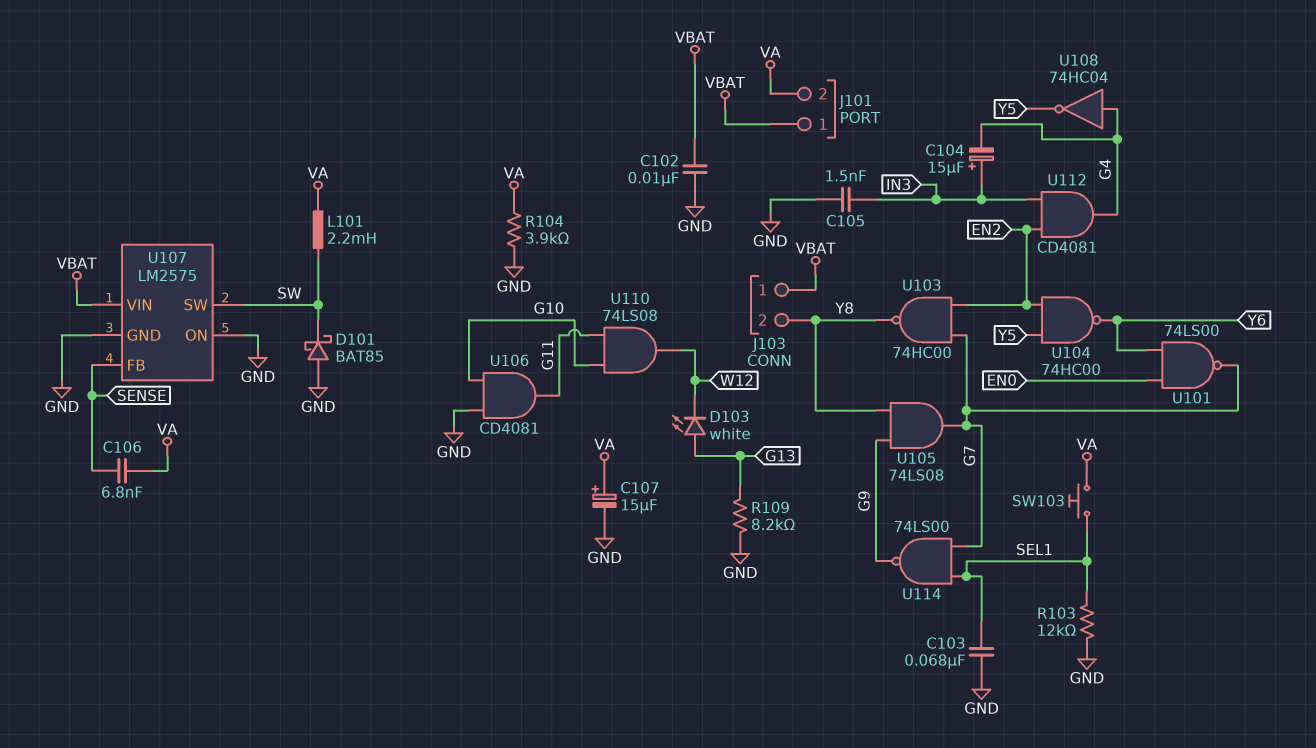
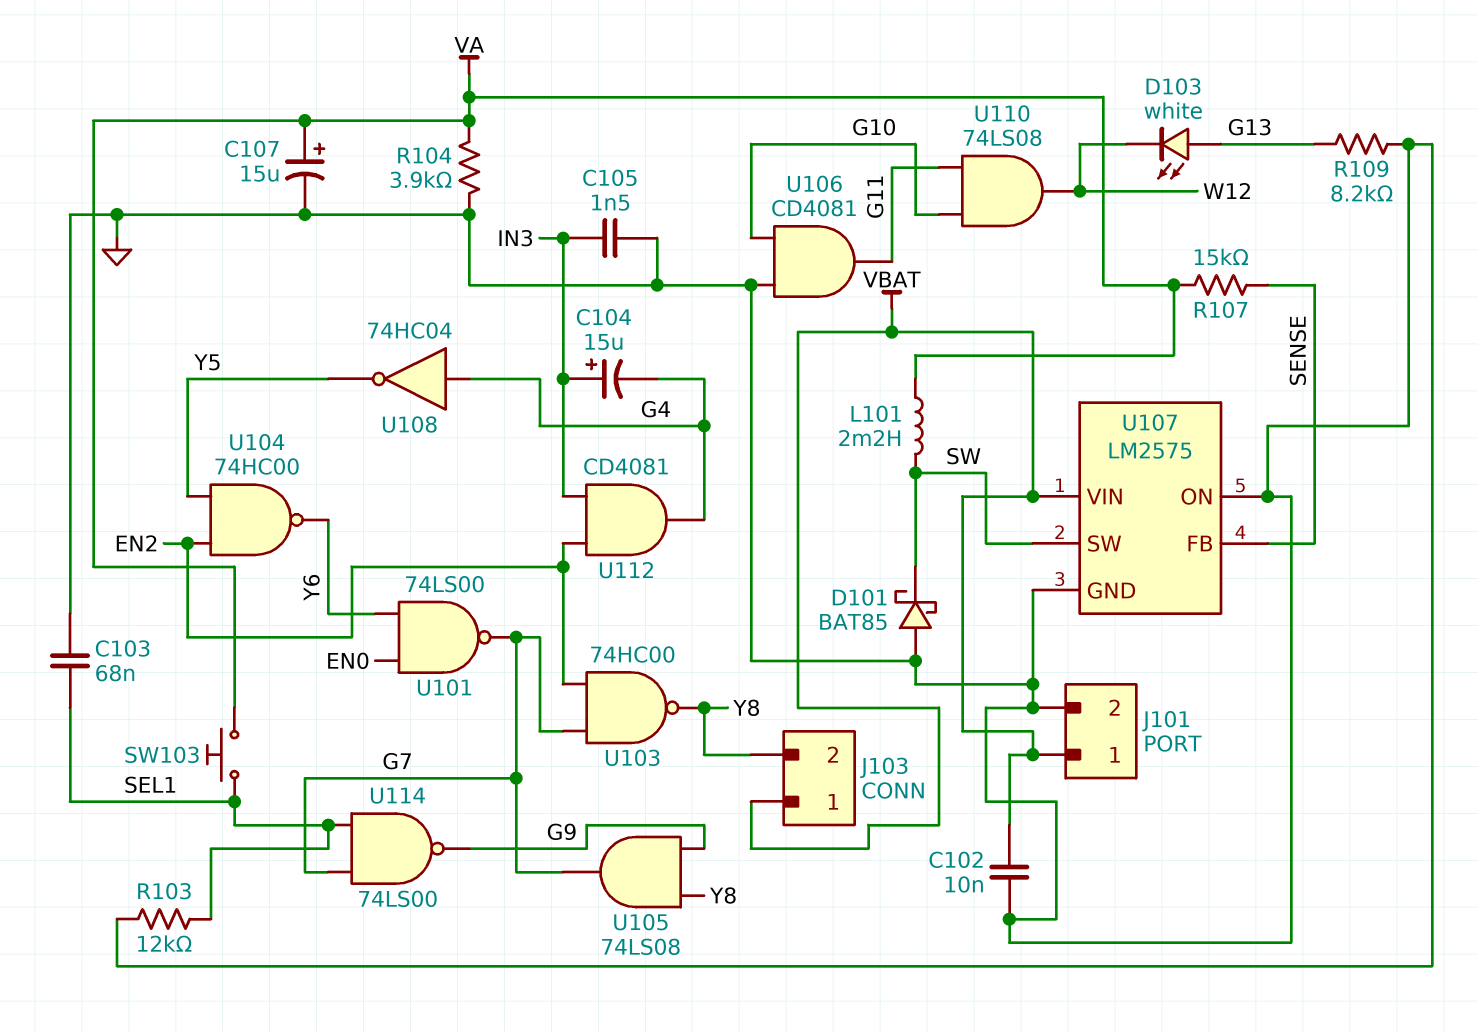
C106: 6.8nF (SENSE, VA) -> none
J101 pin 2: VA -> GND
R107: none -> 15k (SENSE, VA)

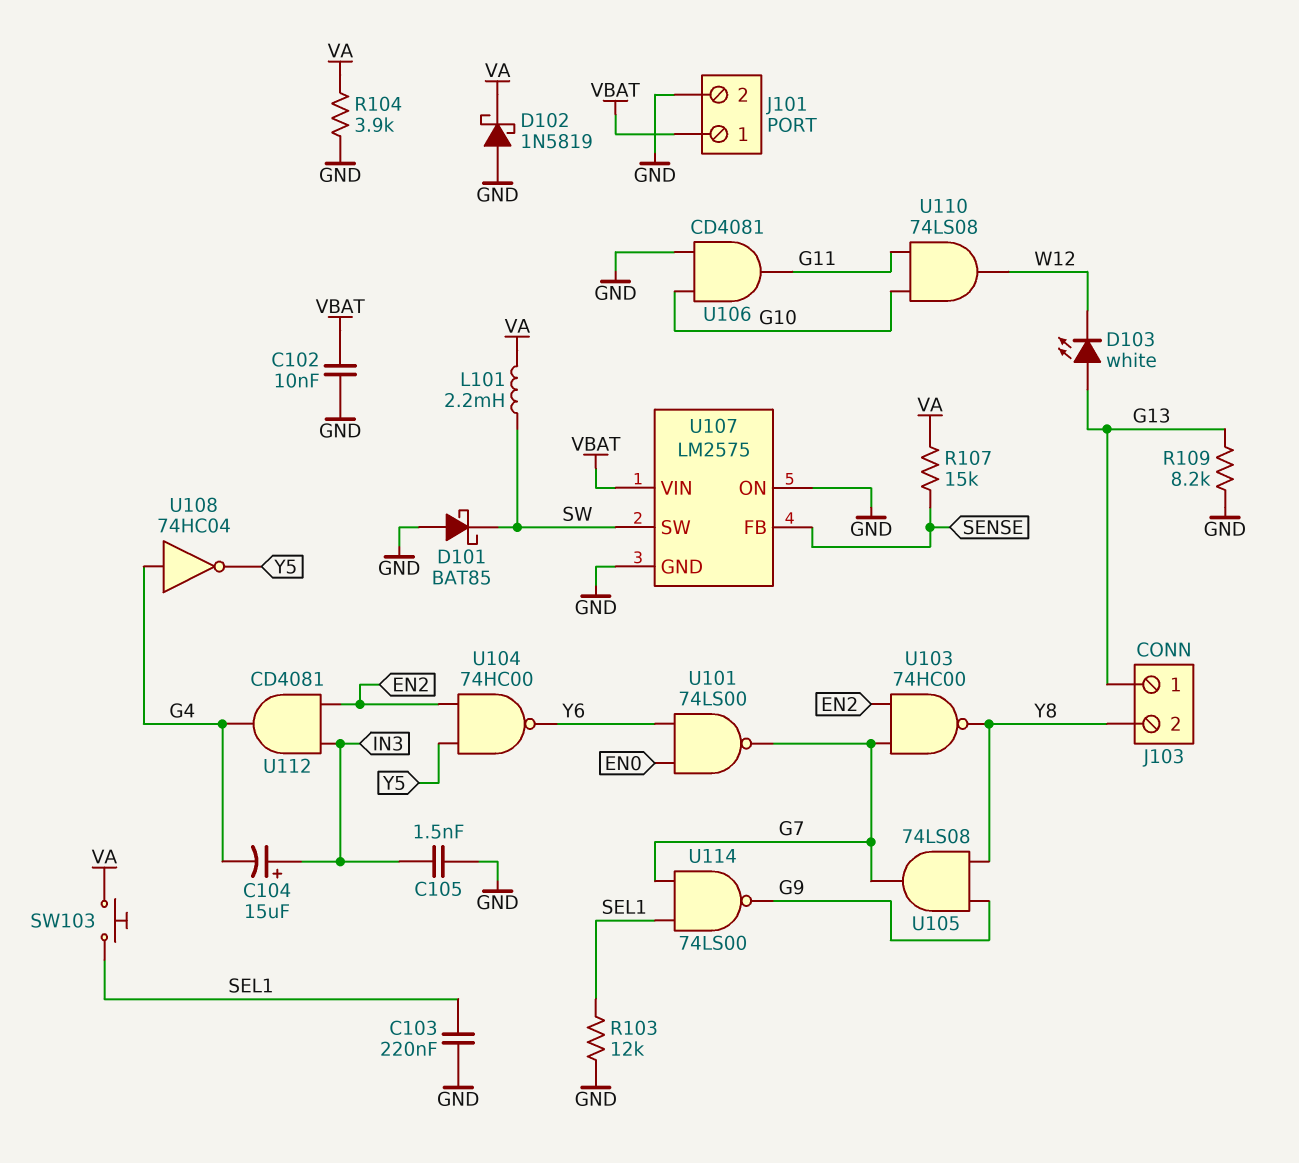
C103: 68nF (GND, SEL1) -> 220nF (GND, SEL1)
C107: 15uF (plus VA, minus GND) -> none
D102: none -> schottky 1N5819 (A GND, K VA)
J103 pin 1: VBAT -> G13

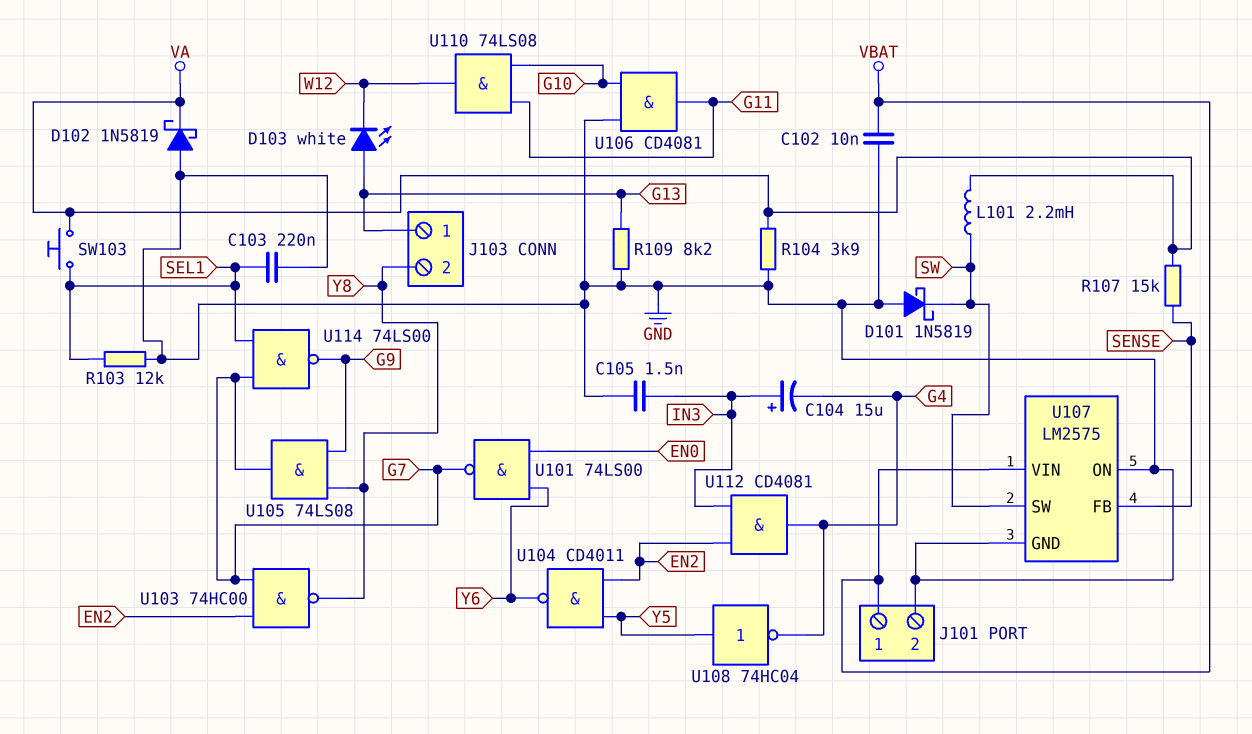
D101: schottky BAT85 (A GND, K SW) -> schottky 1N5819 (A GND, K SW)
U104: NAND 74HC00 (in EN2, in Y5, out Y6) -> NAND CD4011 (in EN2, in Y5, out Y6)
U108: NOT 74HC04 (in G4, out Y5) -> NOT 74HC04 (in Y5, out G4)

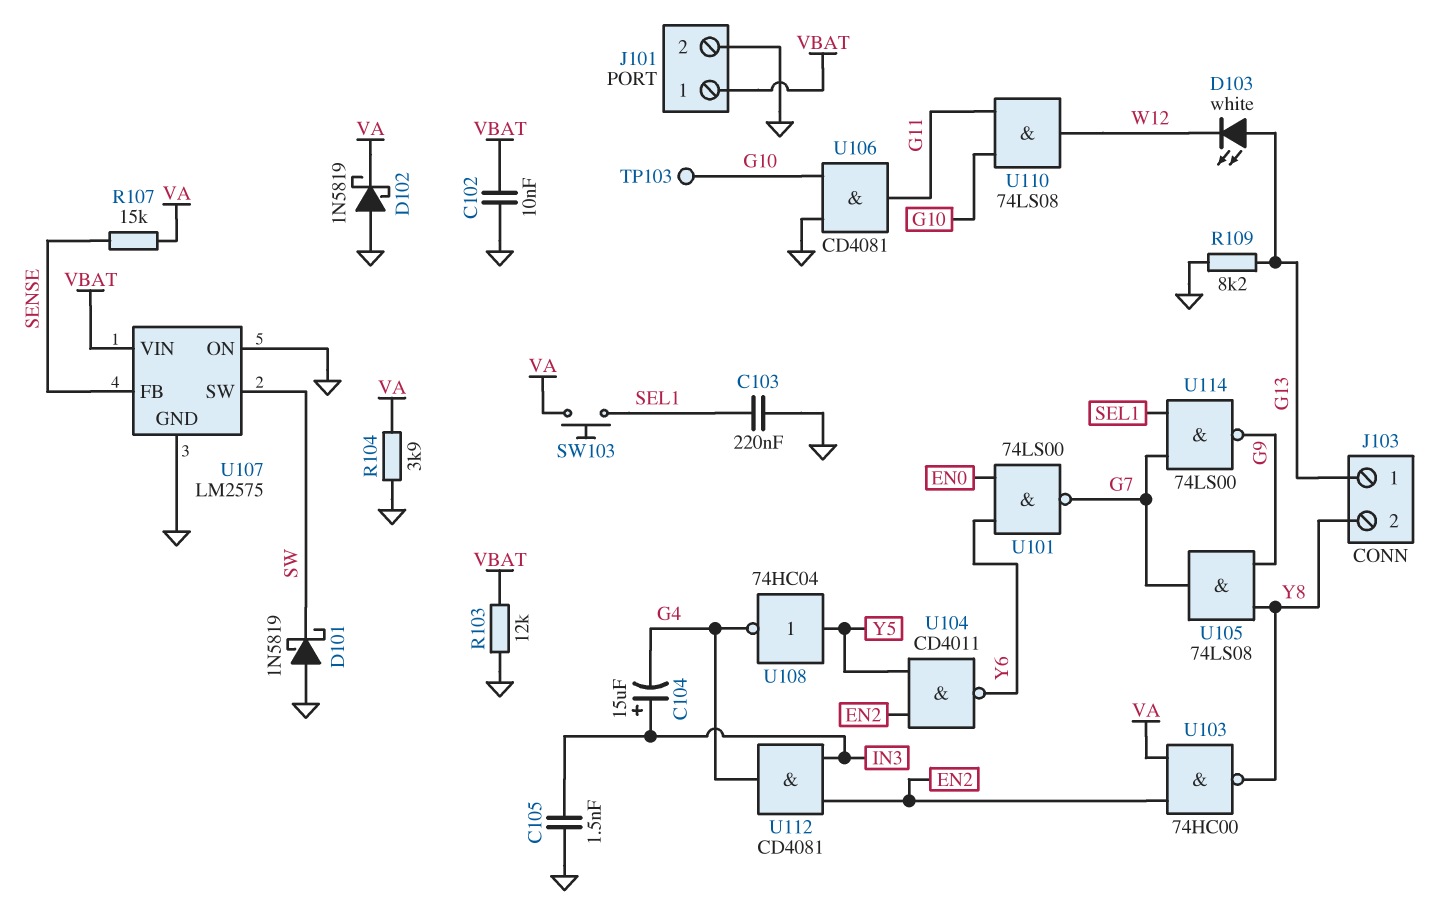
L101: 2.2mH (SW, VA) -> none
R103: 12k (GND, SEL1) -> 12k (GND, VBAT)
TP103: none -> test point (G10)
U103: NAND 74HC00 (in EN2, in G7, out Y8) -> NAND 74HC00 (in EN2, in VA, out Y8)

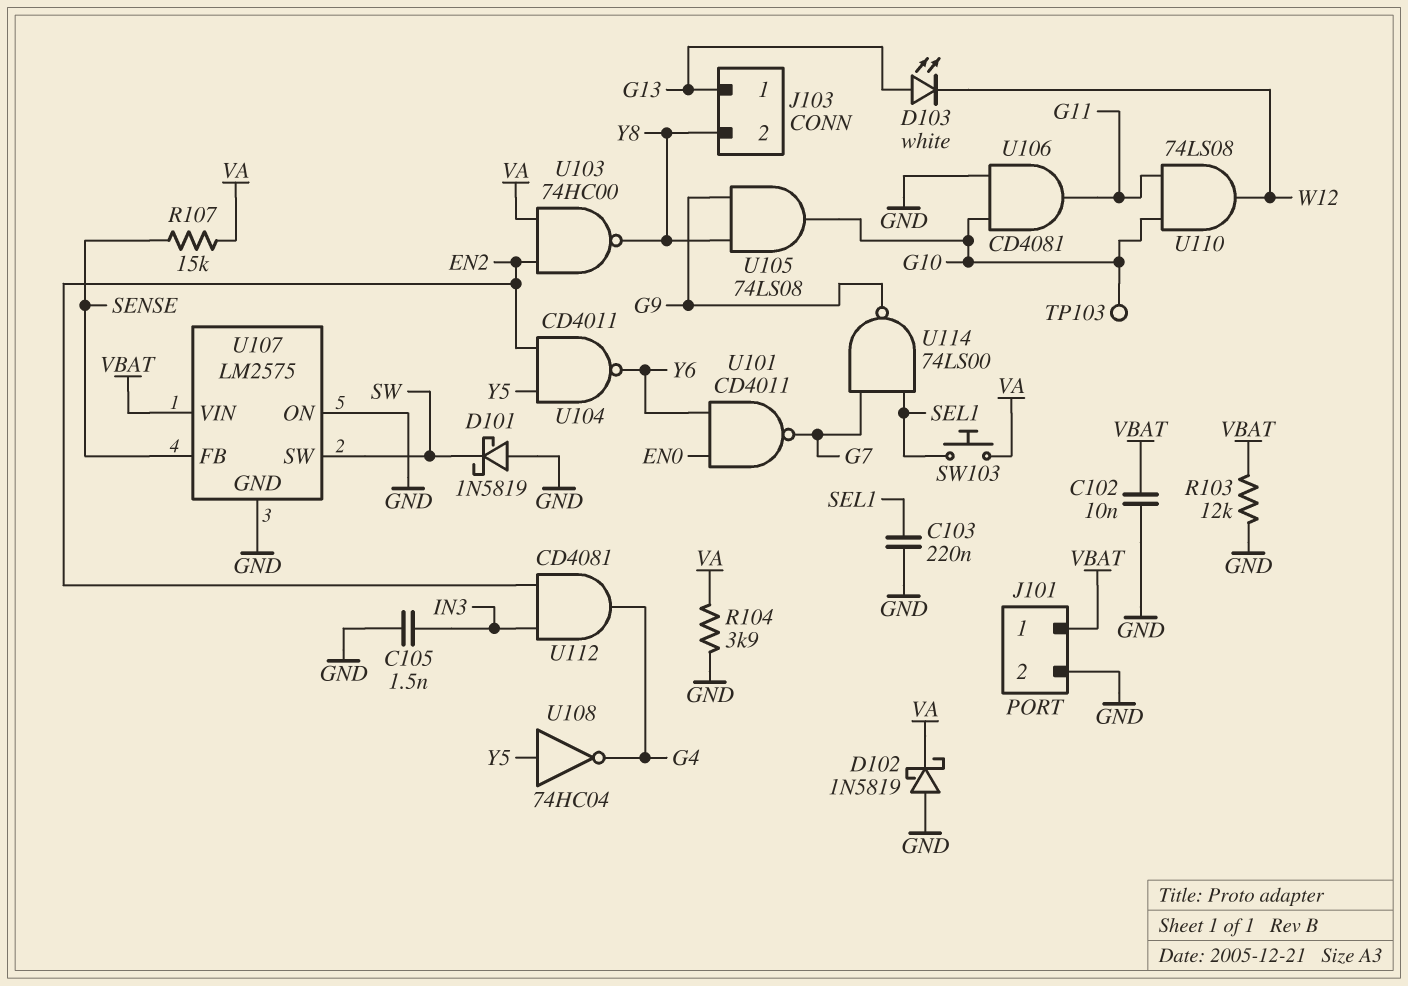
C104: 15uF (plus IN3, minus G4) -> none
R109: 8.2k (G13, GND) -> none
U101: NAND 74LS00 (in EN0, in Y6, out G7) -> NAND CD4011 (in EN0, in Y6, out G7)
U105: AND 74LS08 (in G9, in Y8, out G7) -> AND 74LS08 (in G9, in Y8, out G10)

